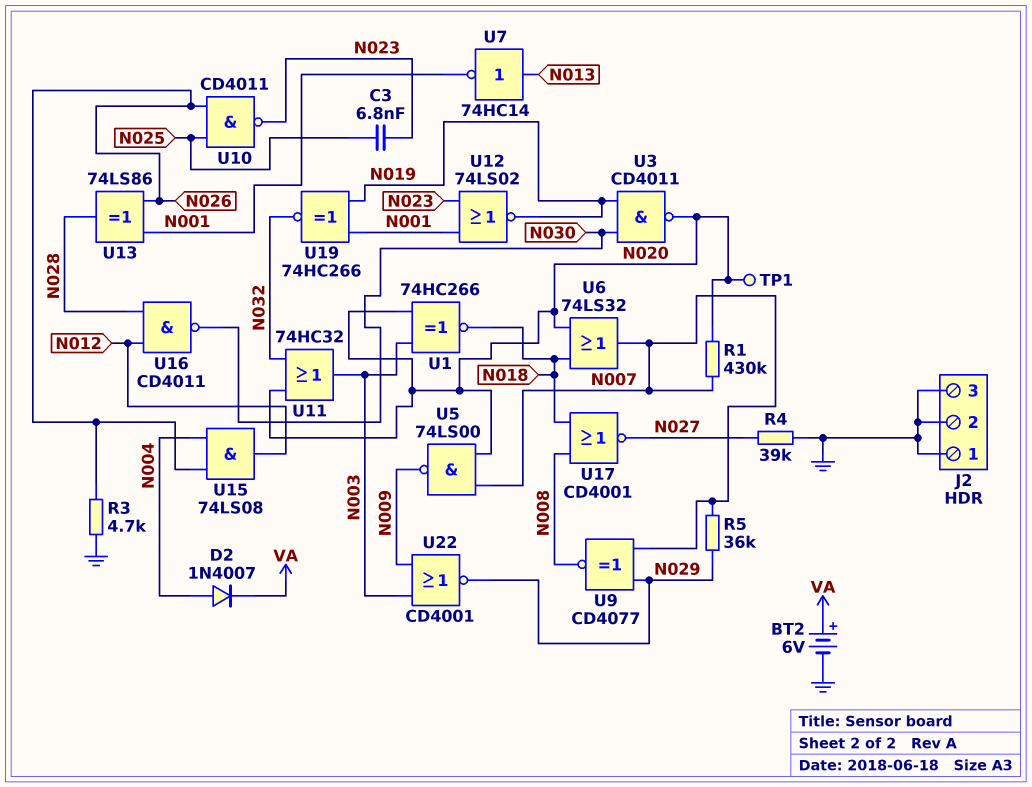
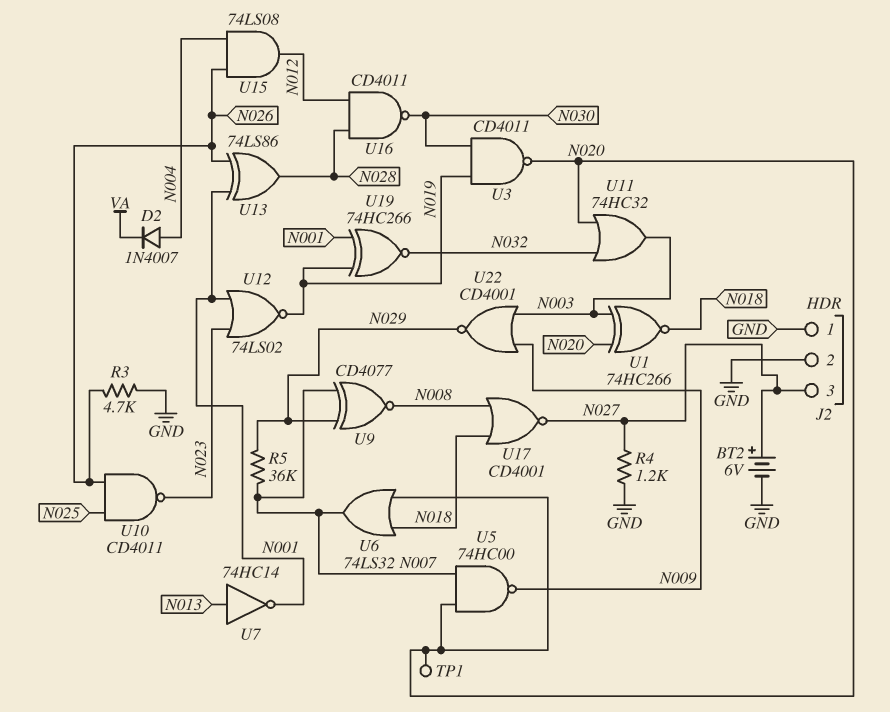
BT2: 6V (plus VA, minus GND) -> 6V (plus N027, minus GND)
C3: 6.8nF (N023, N025) -> none
J2 pin 3: GND -> N027
R1: 430k (N007, N020) -> none
R4: 39k (GND, N027) -> 1.2k (GND, N027)
U5: NAND 74LS00 (in N007, in N020, out N009) -> NAND 74HC00 (in N007, in N020, out N009)

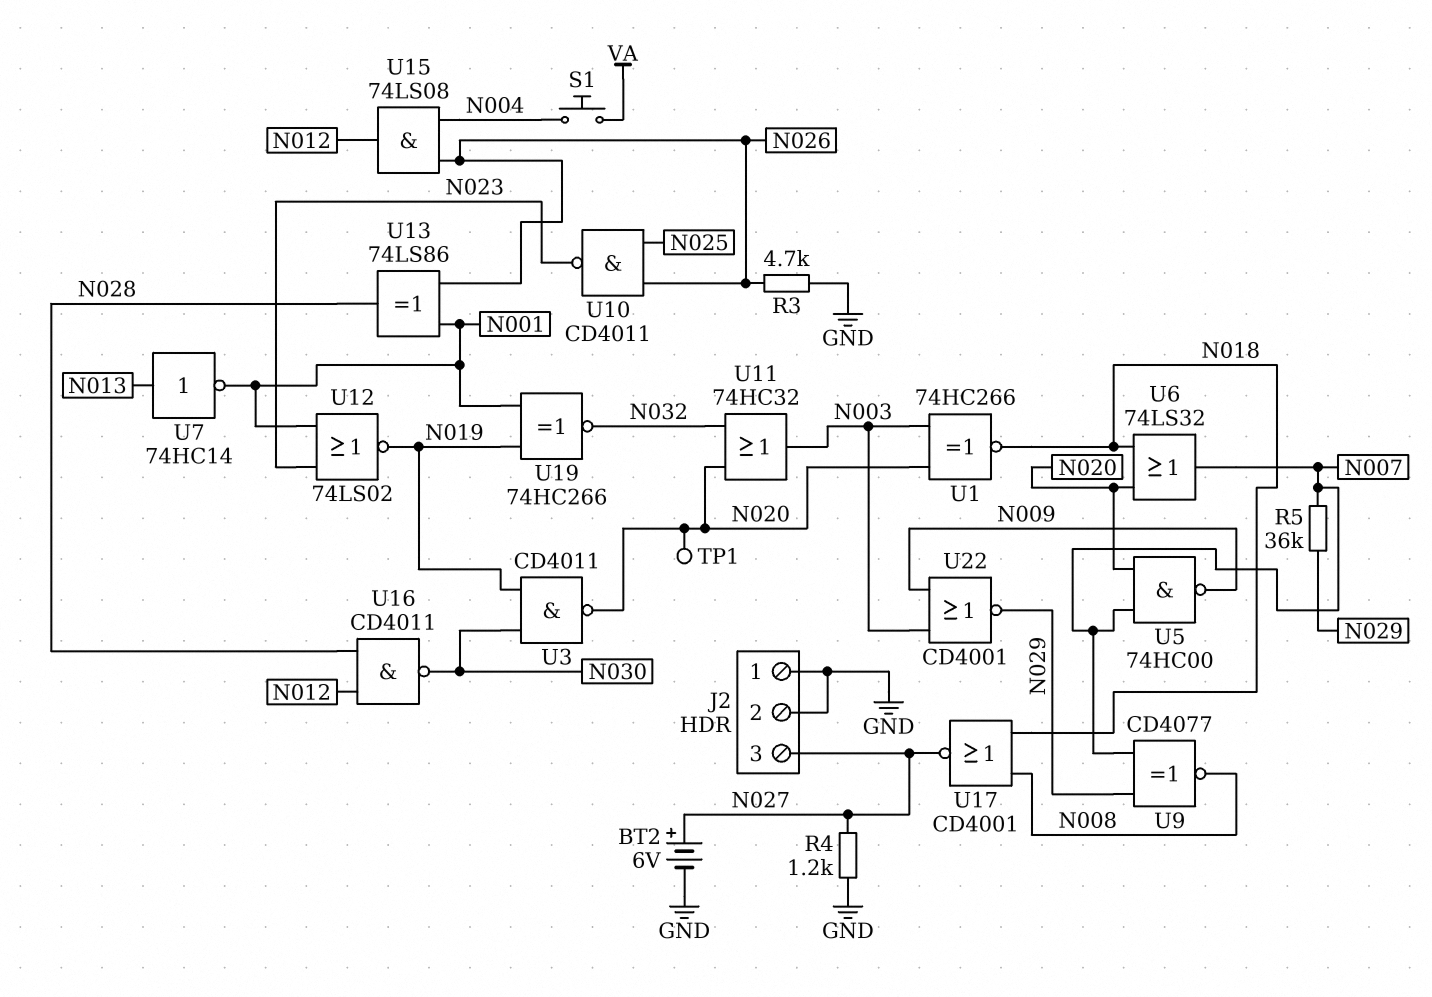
D2: diode 1N4007 (A N004, K VA) -> none
S1: none -> button (N004, VA)

